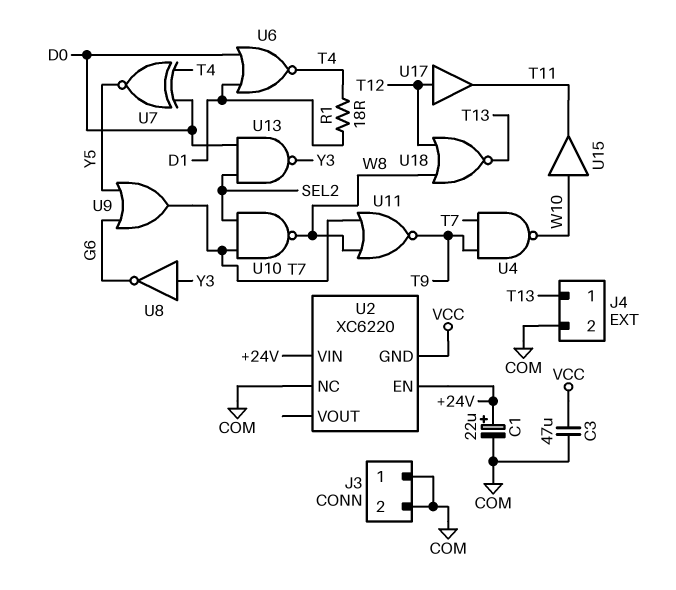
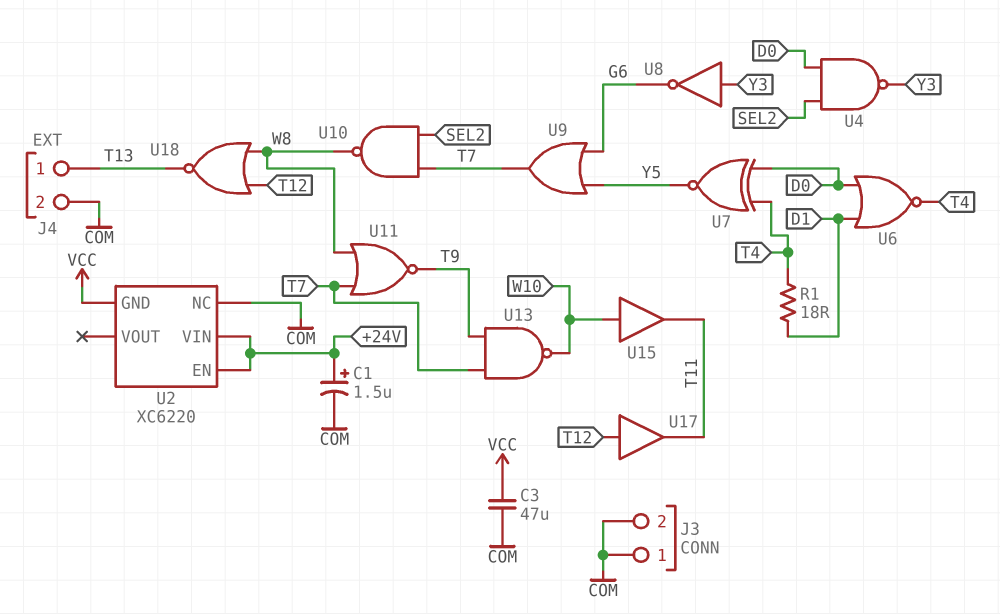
C1: 22uF (plus +24V, minus COM) -> 1.5uF (plus +24V, minus COM)
U4: NAND (in T7, in T9, out W10) -> NAND (in D0, in SEL2, out Y3)
U13: NAND (in D0, in SEL2, out Y3) -> NAND (in T7, in T9, out W10)

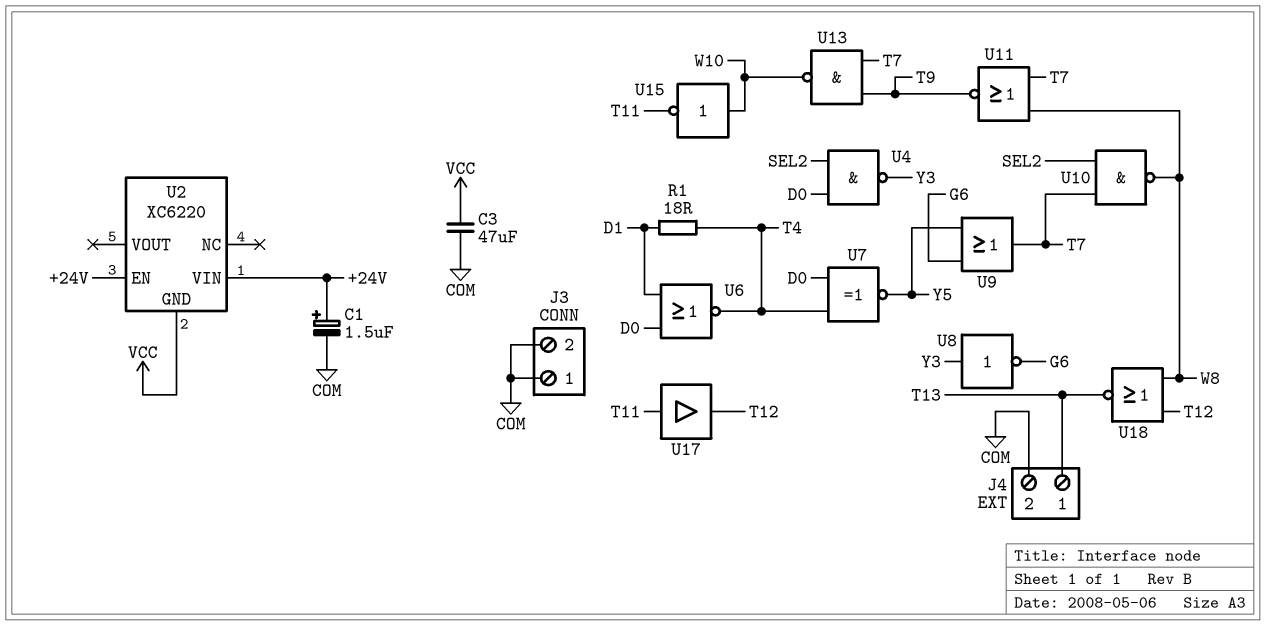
U2 pin NC: COM -> none
U15: buffer (in W10, out T11) -> NOT (in W10, out T11)
U17: buffer (in T12, out T11) -> buffer (in T11, out T12)

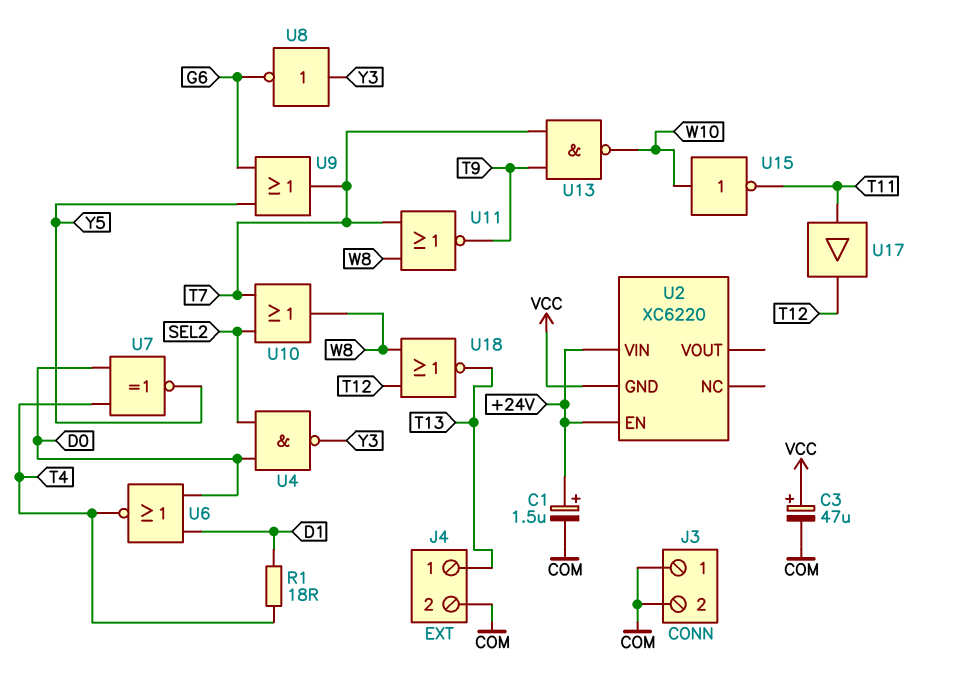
C3: 47uF (COM, VCC) -> 47uF (plus VCC, minus COM)
U10: NAND (in SEL2, in T7, out W8) -> OR (in SEL2, in T7, out W8)

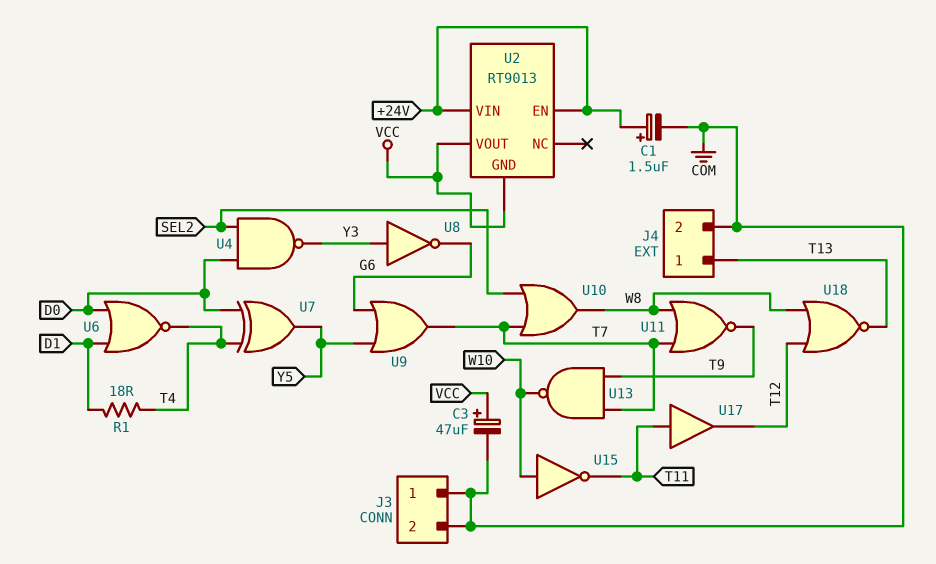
U2: XC6220 -> RT9013
U2 pin VOUT: none -> VCC
U7: XNOR (in D0, in T4, out Y5) -> XOR (in D0, in T4, out Y5)

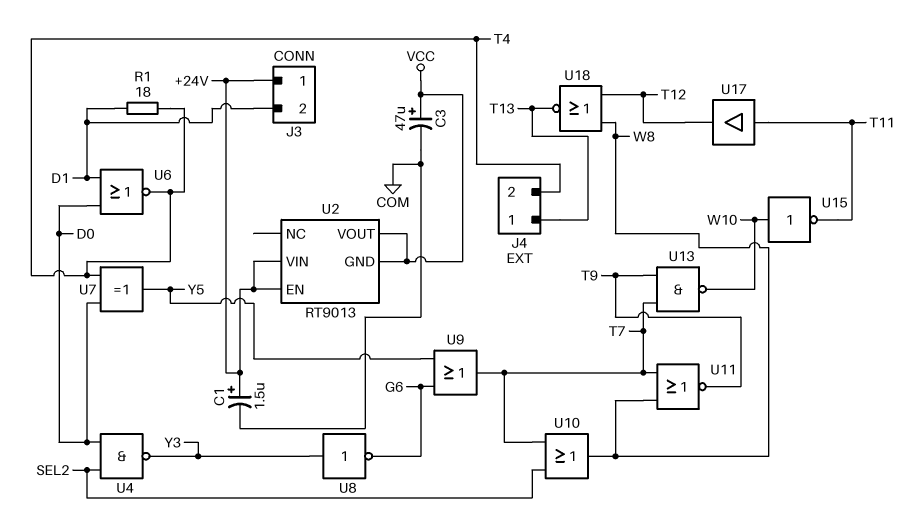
J3 pin 1: COM -> +24V
J3 pin 2: COM -> D1
J4 pin 2: COM -> T4

